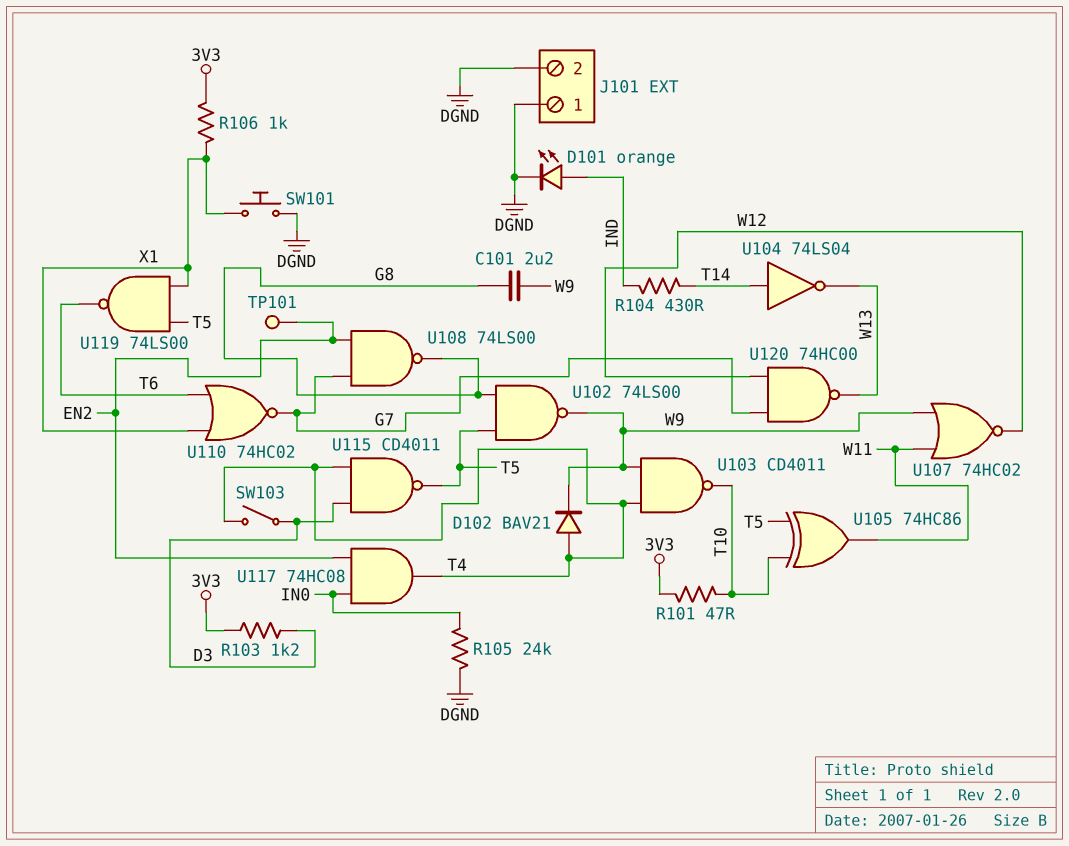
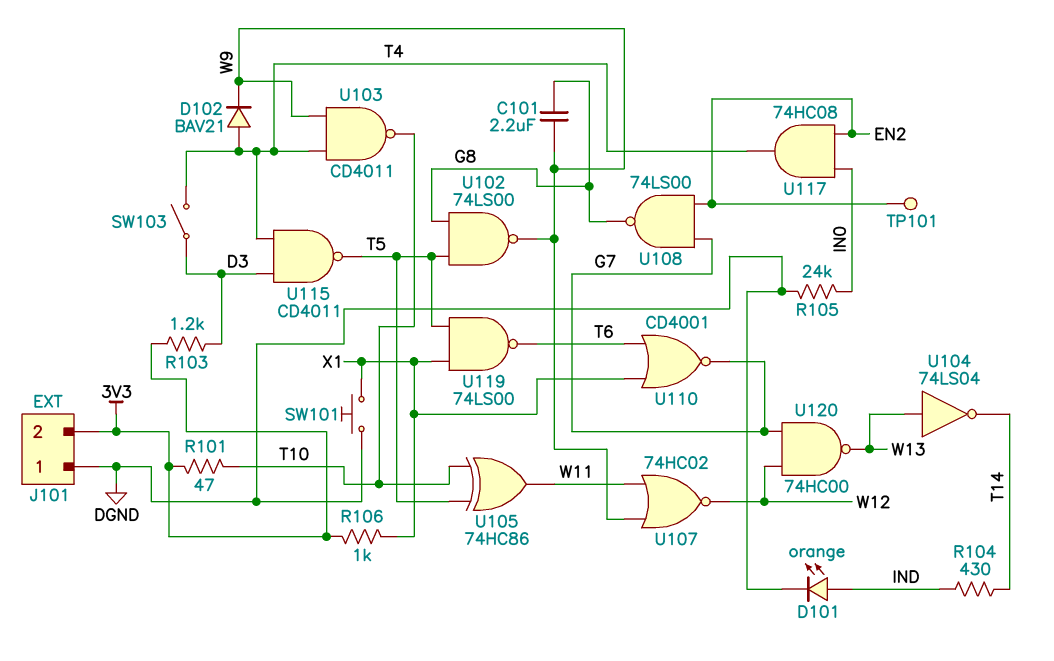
J101 pin 2: DGND -> 3V3
U104: NOT 74LS04 (in T14, out W13) -> NOT 74LS04 (in W13, out T14)
U110: NOR 74HC02 (in T6, in X1, out G7) -> NOR CD4001 (in T6, in X1, out G7)

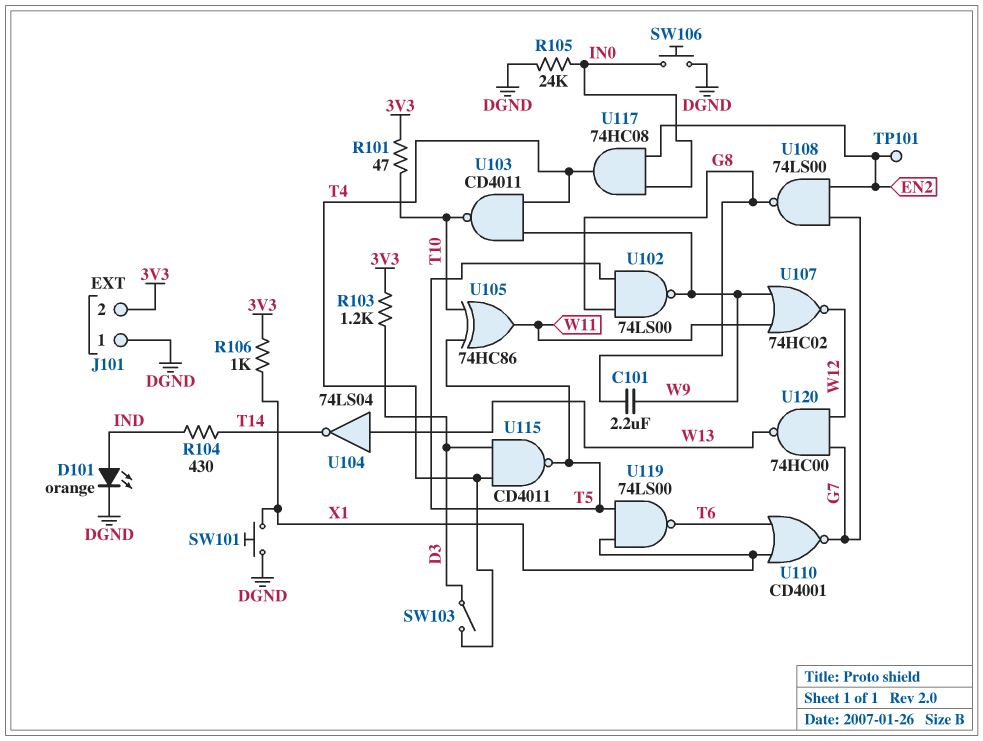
D102: diode BAV21 (A T4, K W9) -> none
SW106: none -> button (DGND, IN0)

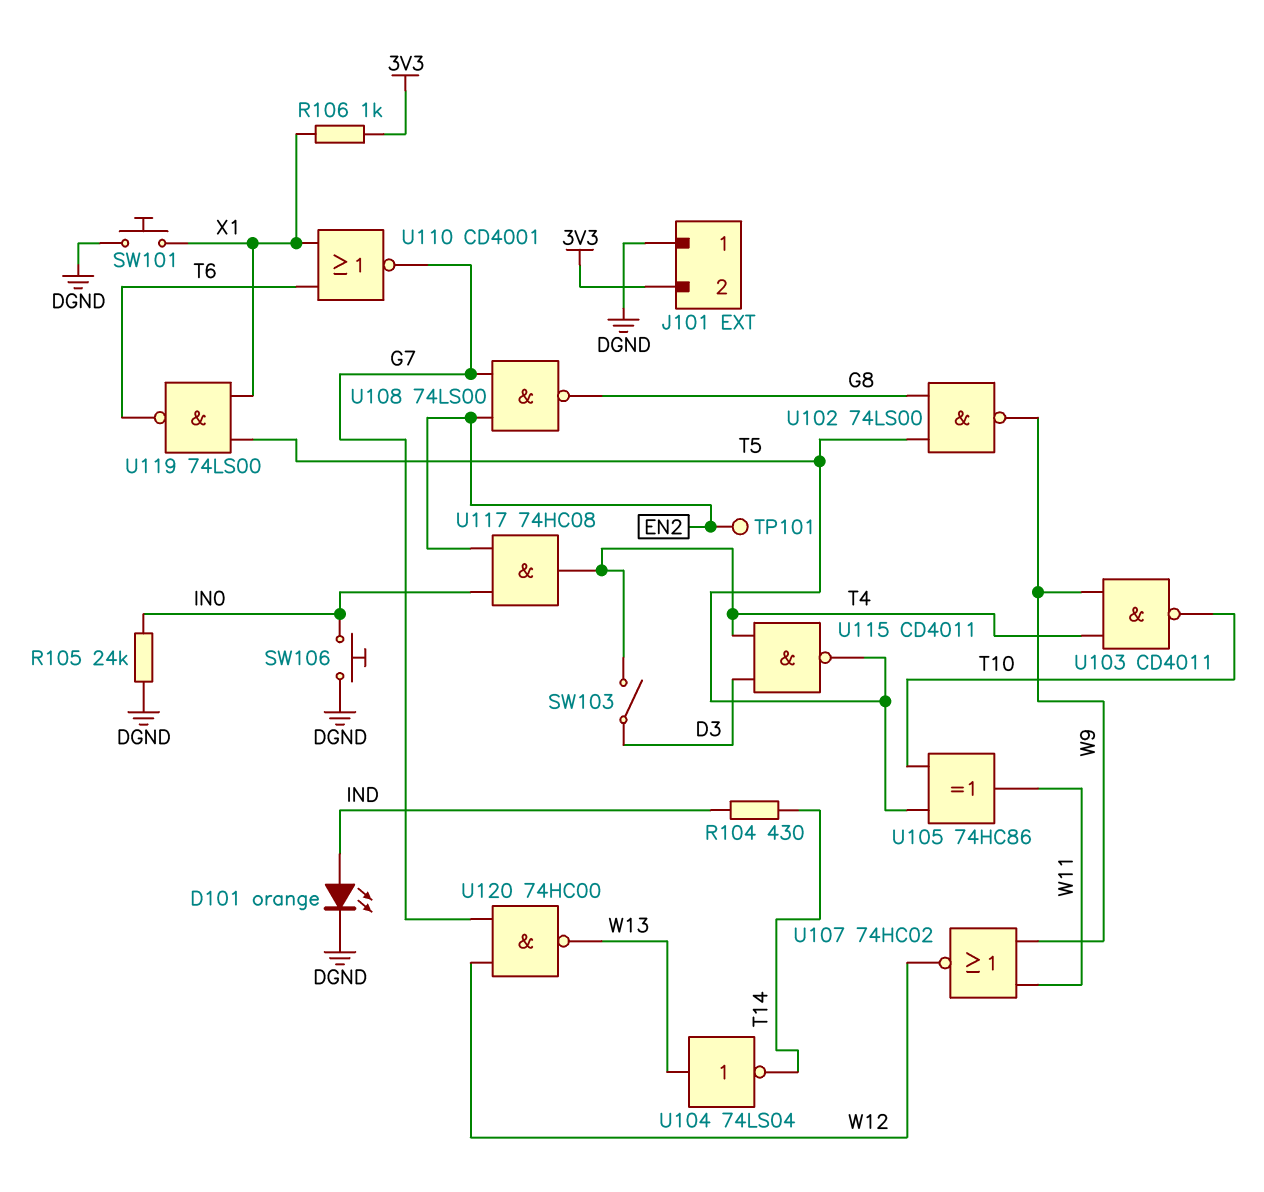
C101: 2.2uF (G8, W9) -> none
R101: 47 (3V3, T10) -> none
R103: 1.2k (3V3, D3) -> none

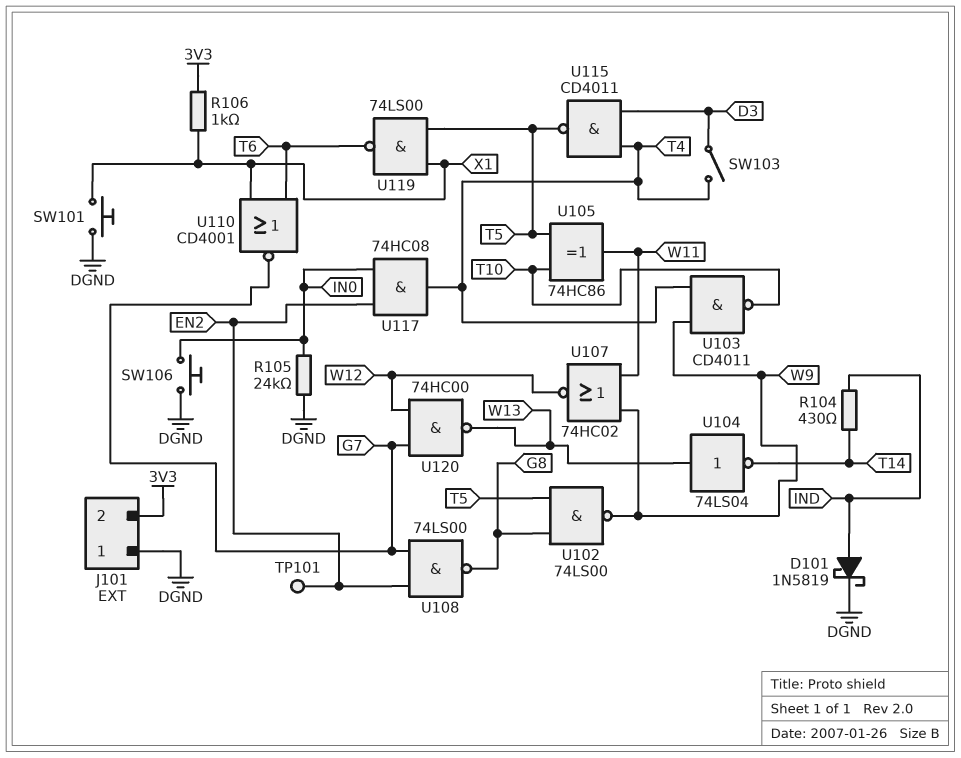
D101: LED orange (A IND, K DGND) -> schottky 1N5819 (A IND, K DGND)

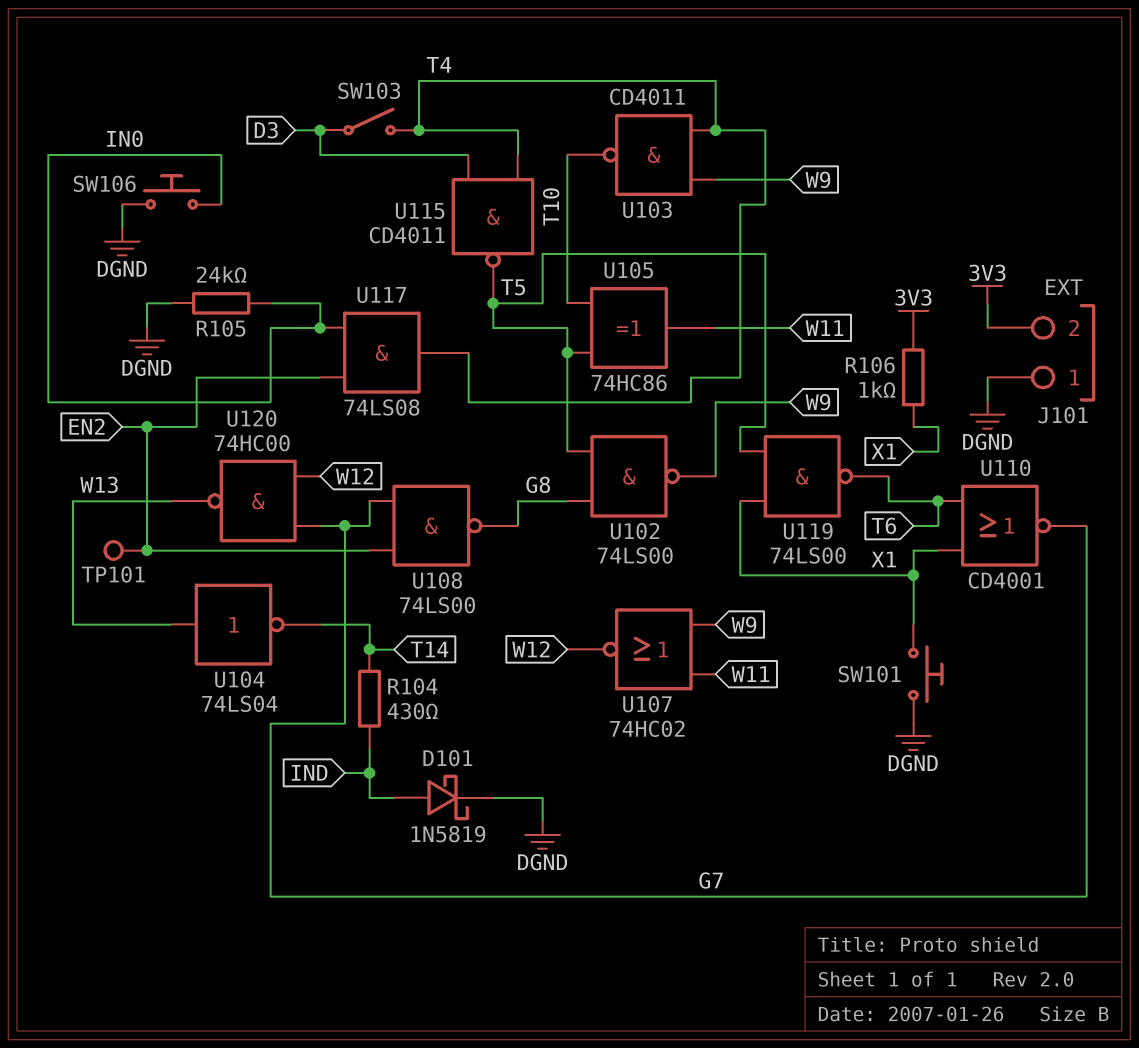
U117: AND 74HC08 (in EN2, in IN0, out T4) -> AND 74LS08 (in EN2, in IN0, out T4)

